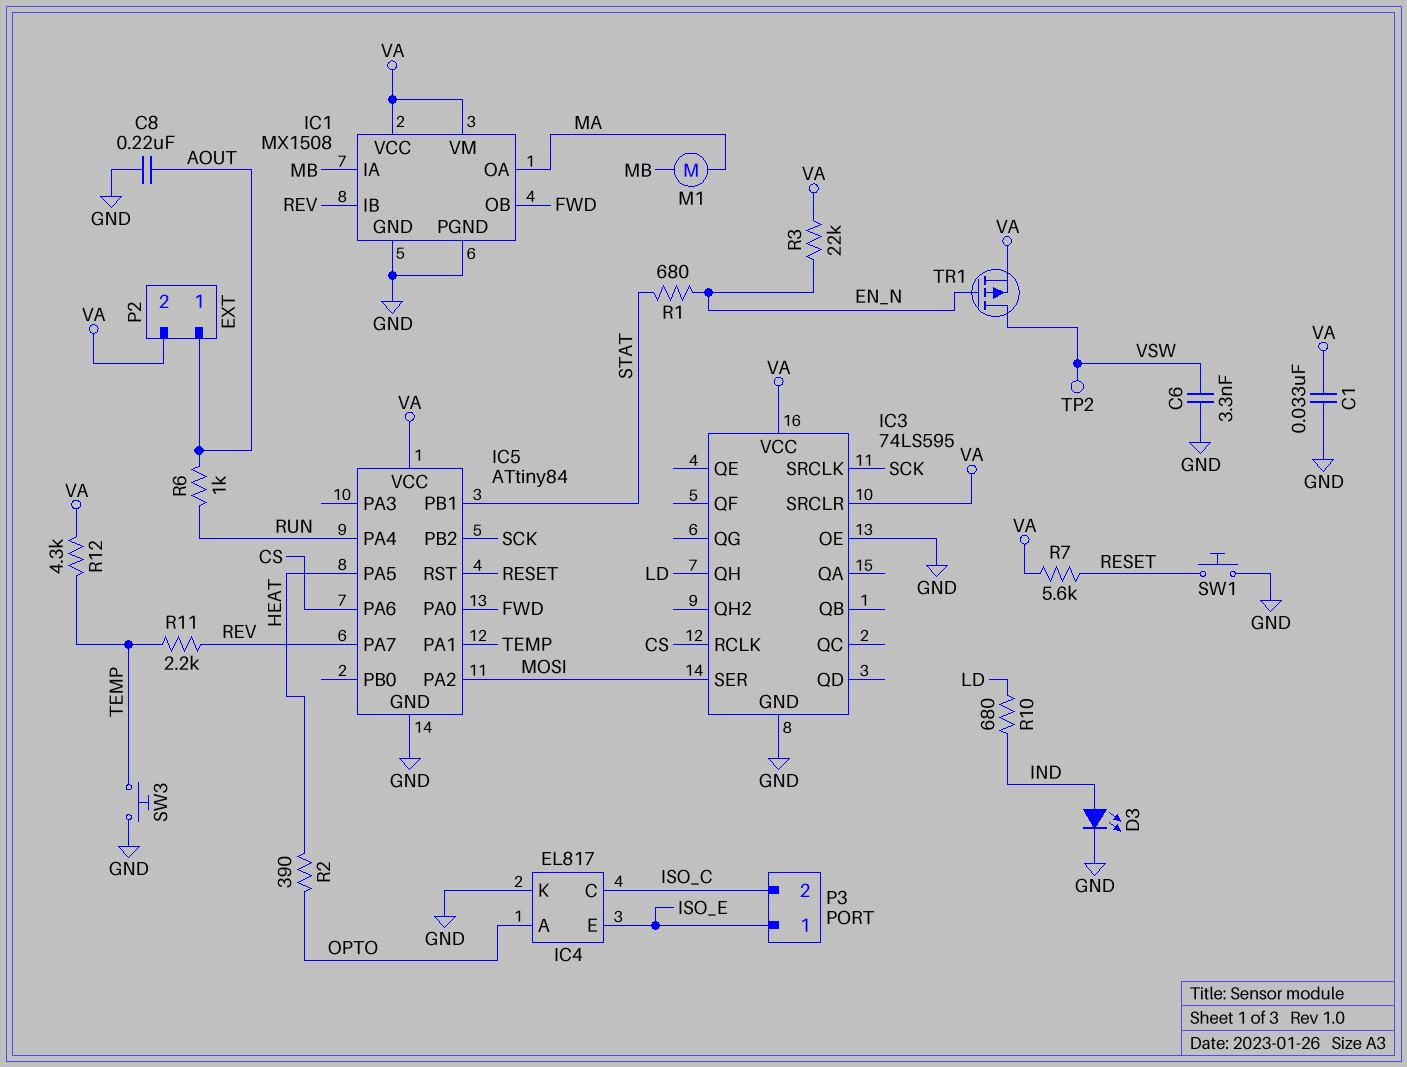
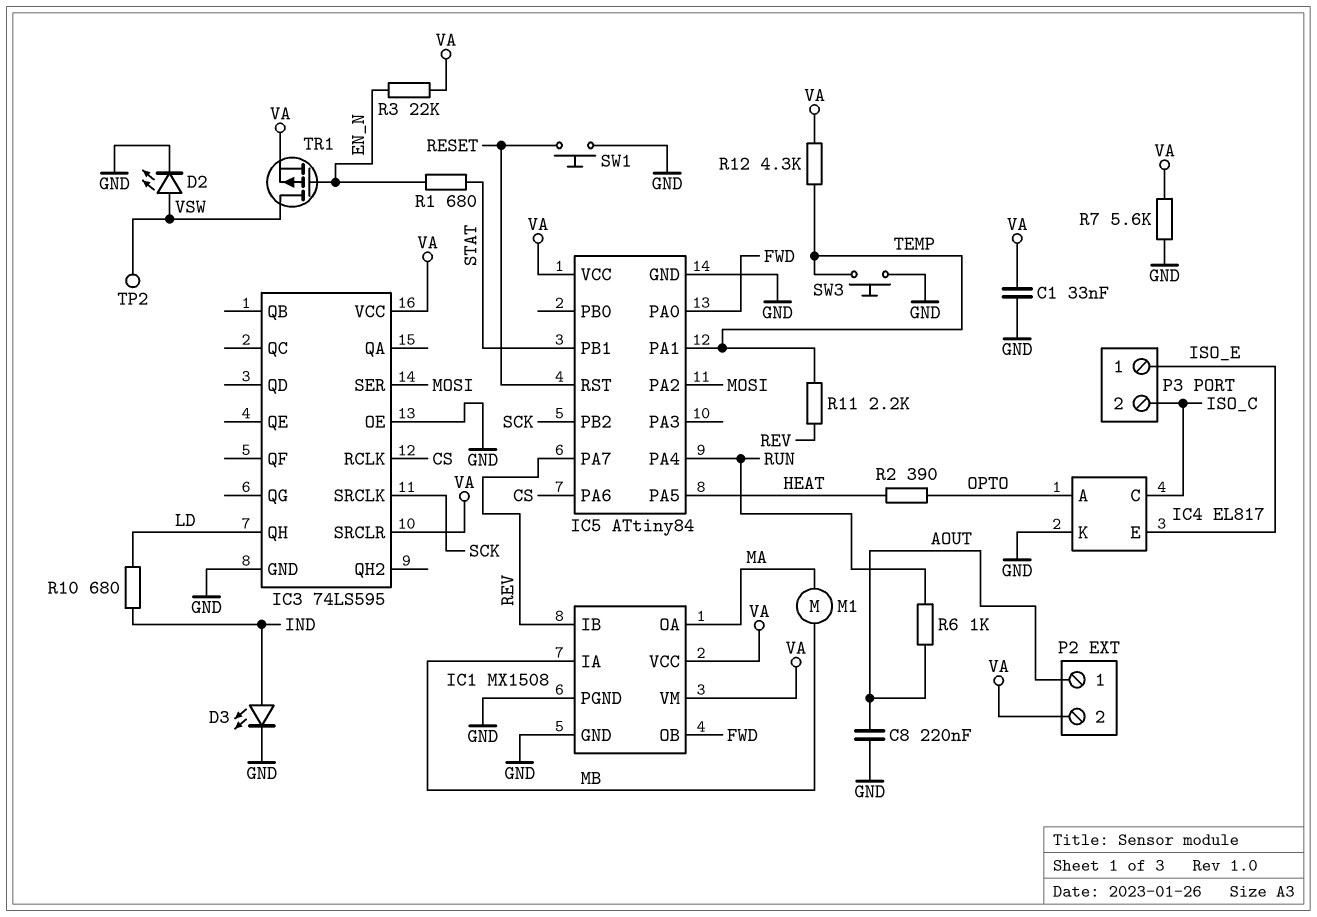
C6: 3.3nF (GND, VSW) -> none
D2: none -> LED (A VSW, K GND)
R7: 5.6k (RESET, VA) -> 5.6k (GND, VA)

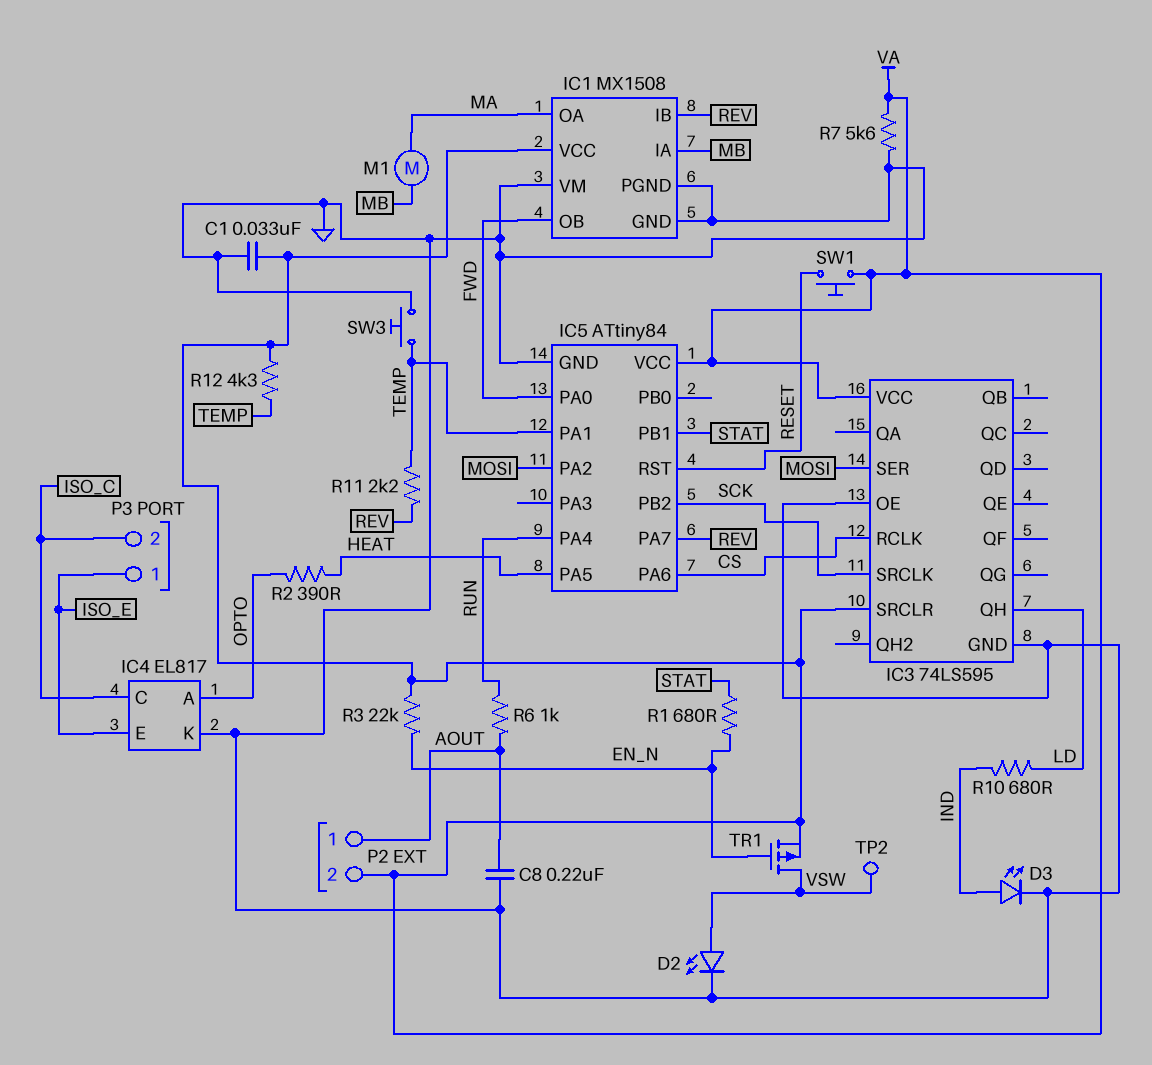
IC1 pin VM: VA -> GND
SW1: button (GND, RESET) -> button (RESET, VA)

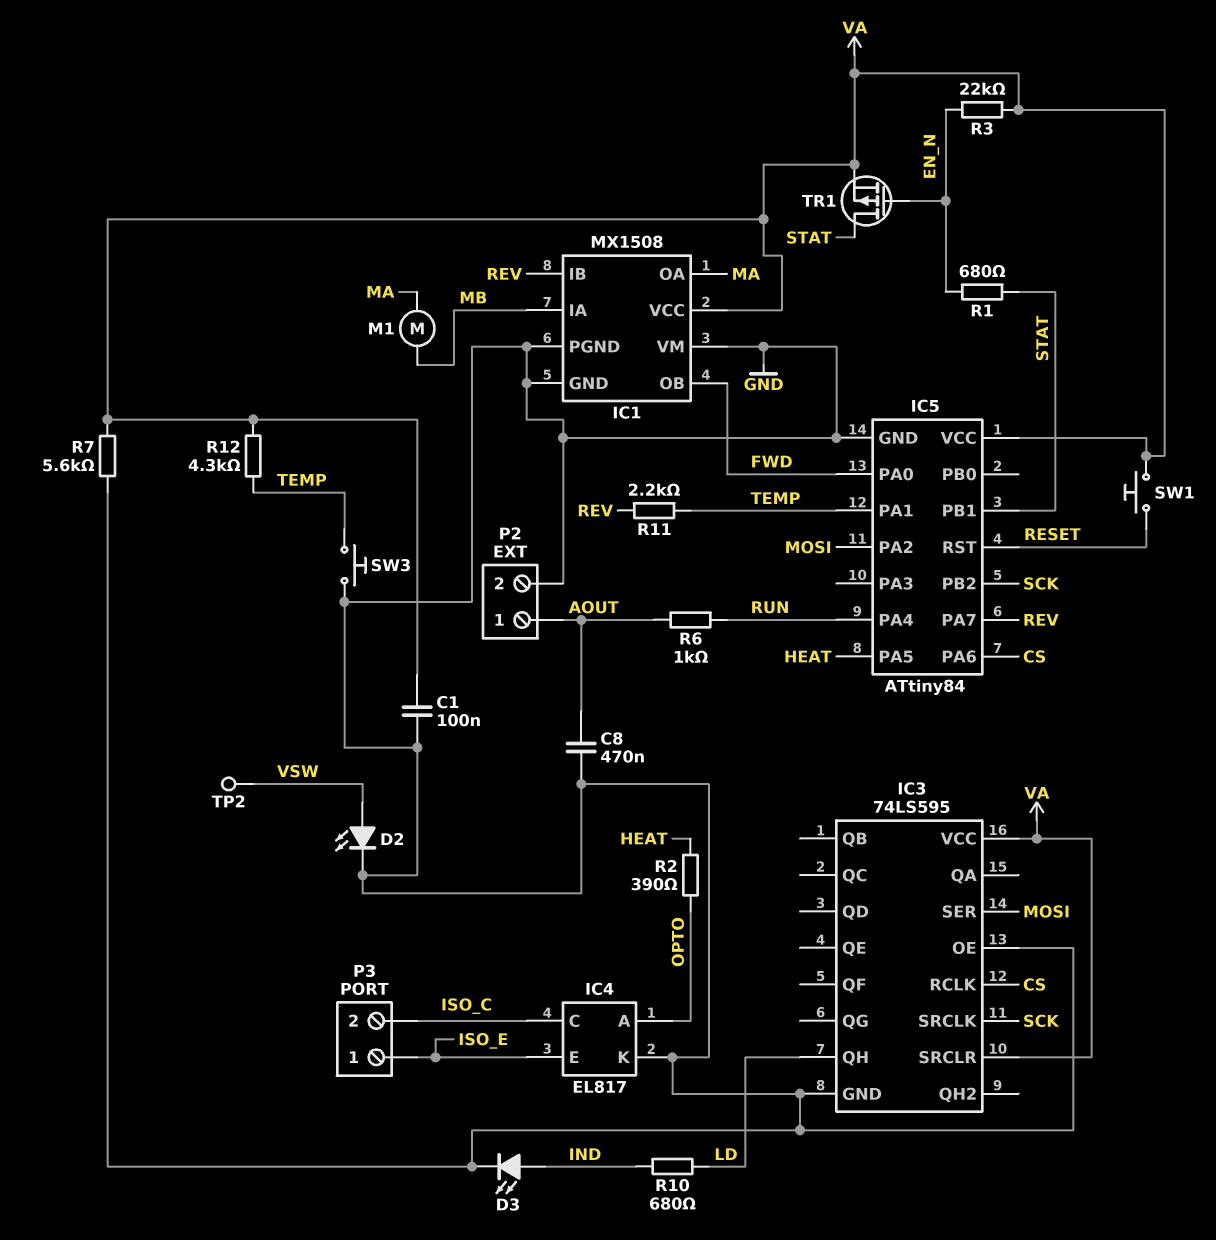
C1: 33nF (GND, VA) -> 100nF (GND, VA)
C8: 220nF (AOUT, GND) -> 470nF (AOUT, GND)
P2 pin 2: VA -> GND
TR1: PMOS (G EN_N, D VSW, S VA) -> PMOS (G EN_N, D STAT, S VA)

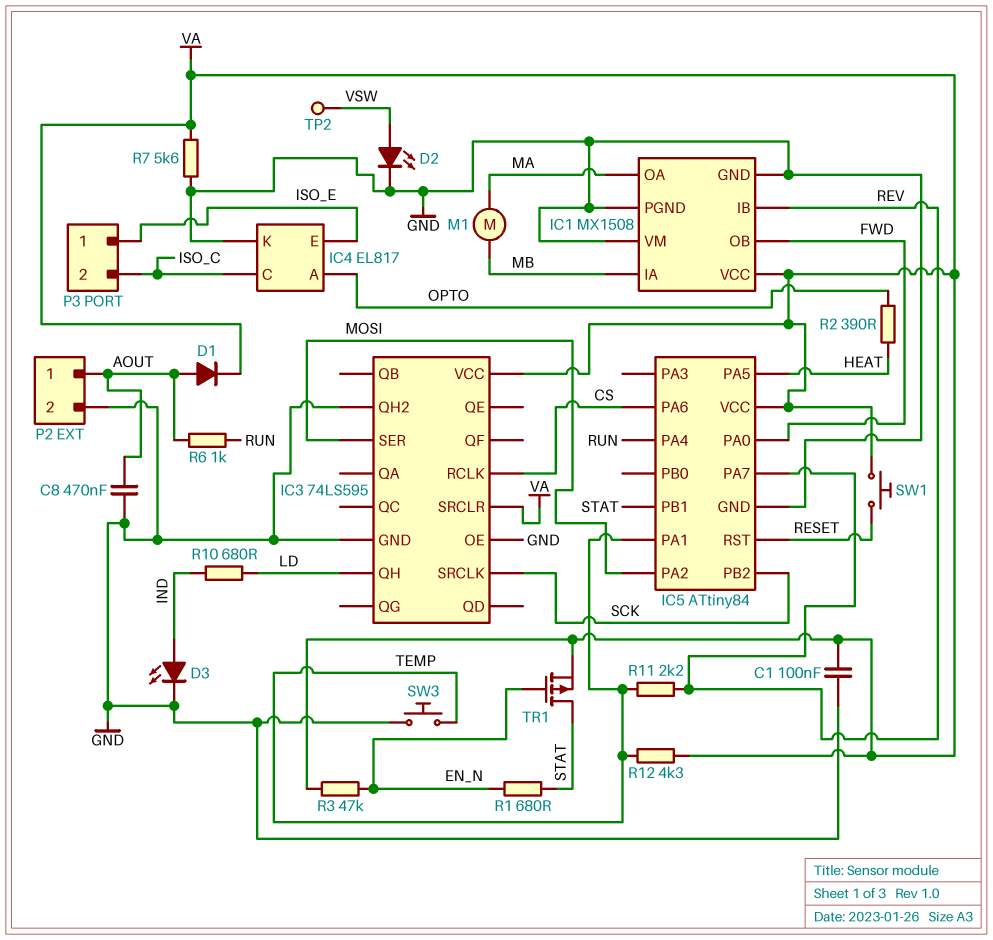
D1: none -> diode (A AOUT, K VA)
IC3 pin QH2: none -> GND
R3: 22k (EN_N, VA) -> 47k (EN_N, VA)

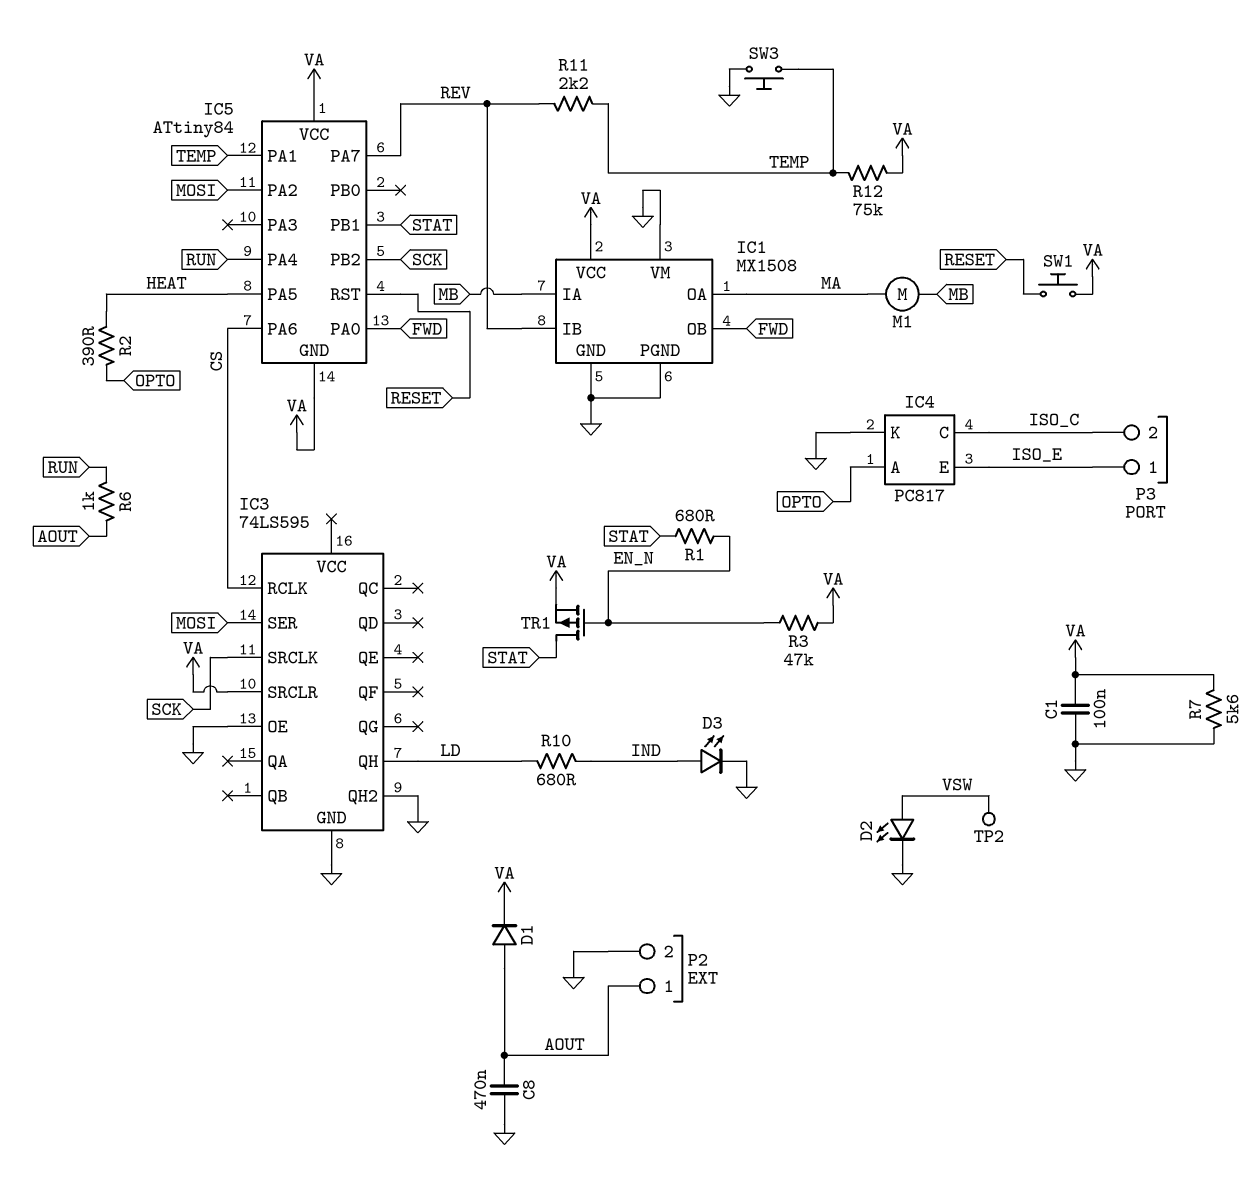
IC3 pin VCC: VA -> none
IC4: EL817 -> PC817
IC5 pin GND: GND -> VA
R12: 4.3k (TEMP, VA) -> 75k (TEMP, VA)

